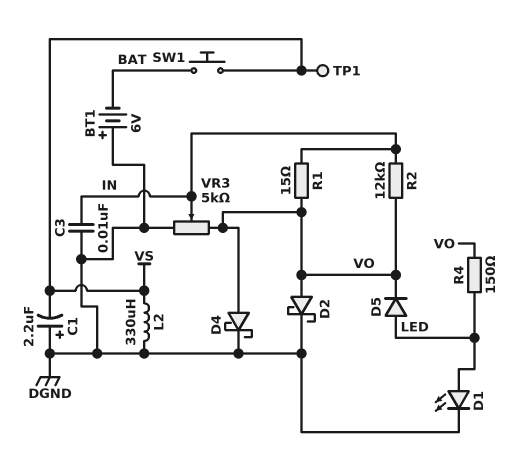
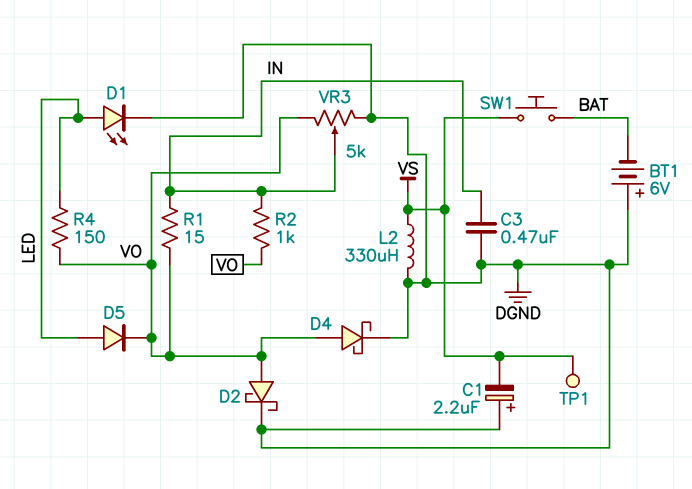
C3: 10nF (DGND, IN) -> 470nF (DGND, IN)
R2: 12k (IN, VO) -> 1k (IN, VO)

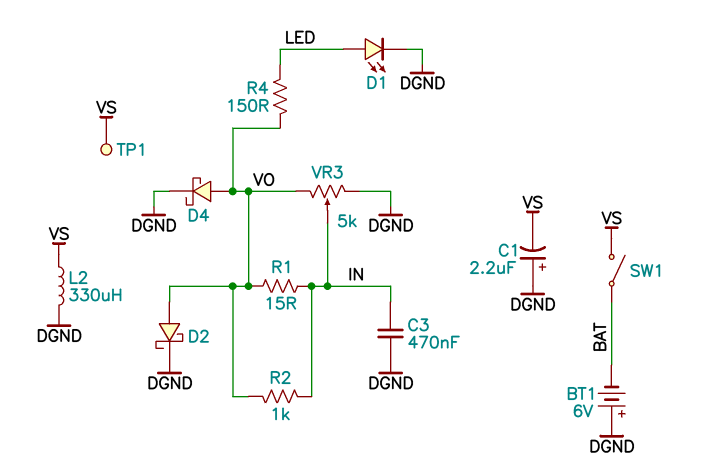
D5: diode (A LED, K VO) -> none
SW1: button (BAT, VS) -> switch (BAT, VS)

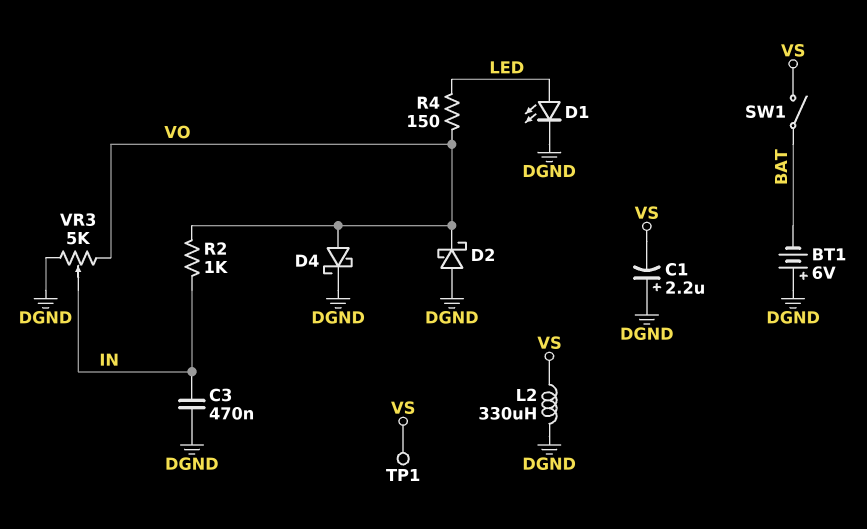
D2: schottky (A VO, K DGND) -> schottky (A DGND, K VO)
R1: 15 (IN, VO) -> none

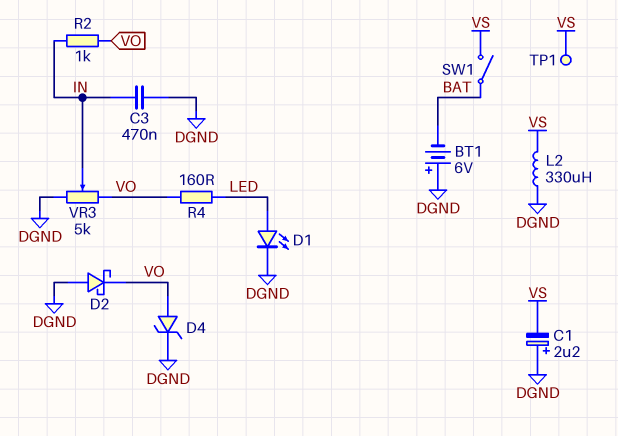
D4: schottky (A VO, K DGND) -> zener (A VO, K DGND)
R4: 150 (LED, VO) -> 160 (LED, VO)

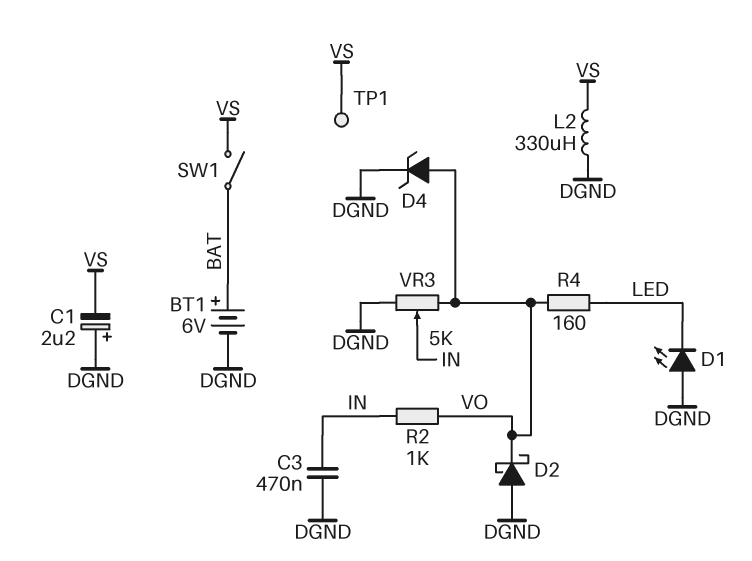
BT1: 6V (plus DGND, minus BAT) -> 6V (plus BAT, minus DGND)
D1: LED (A LED, K DGND) -> LED (A DGND, K LED)

